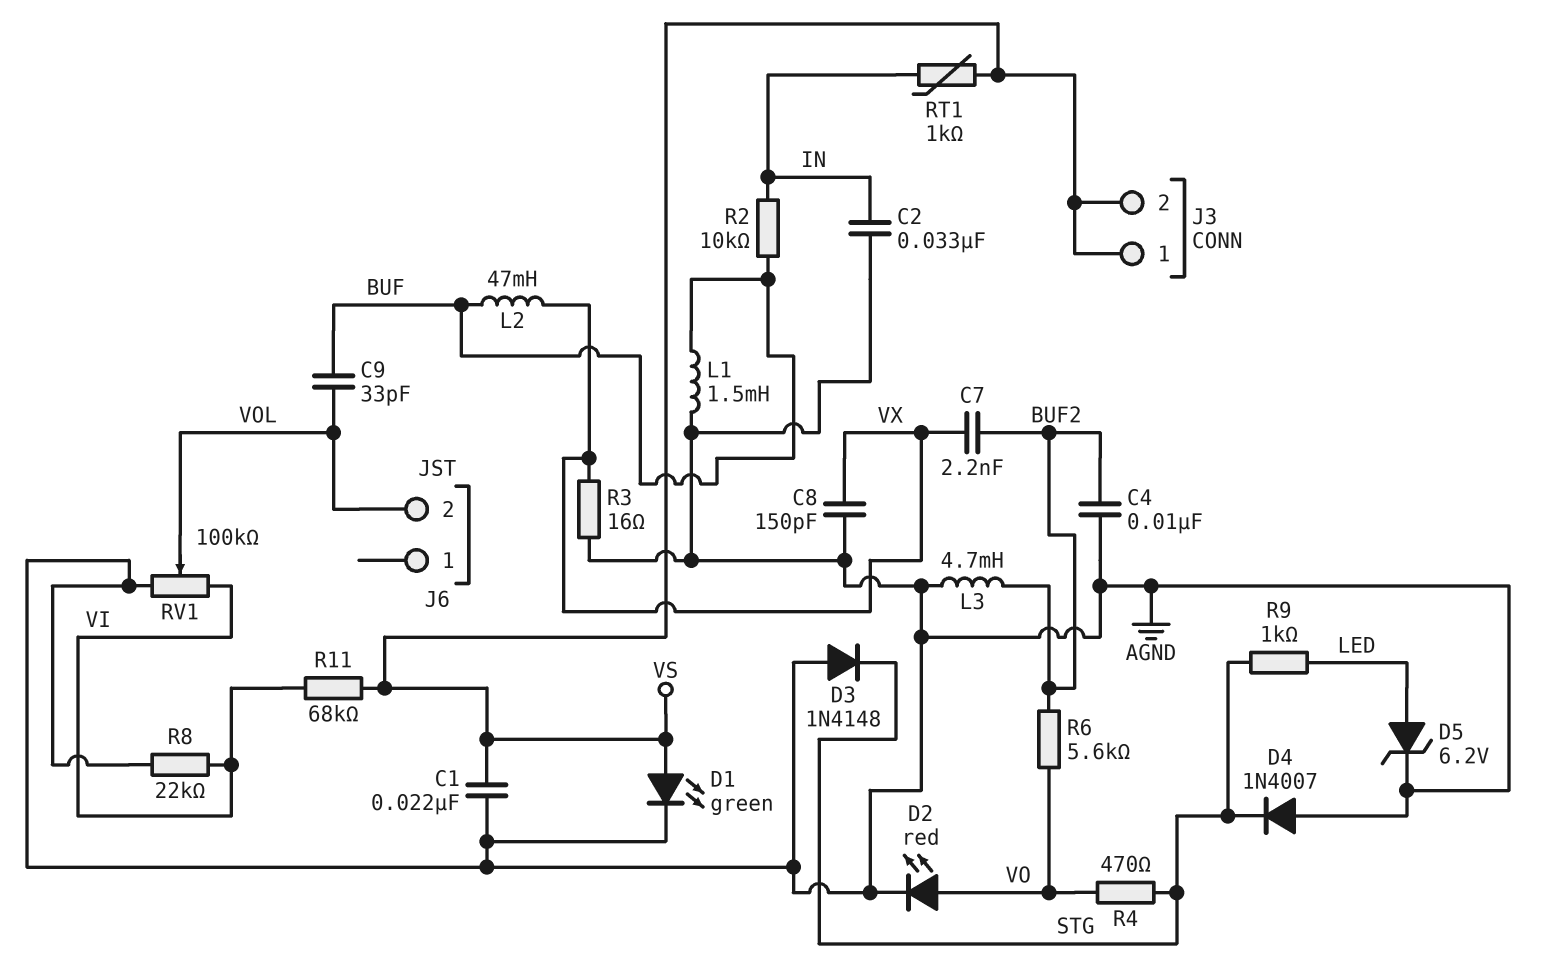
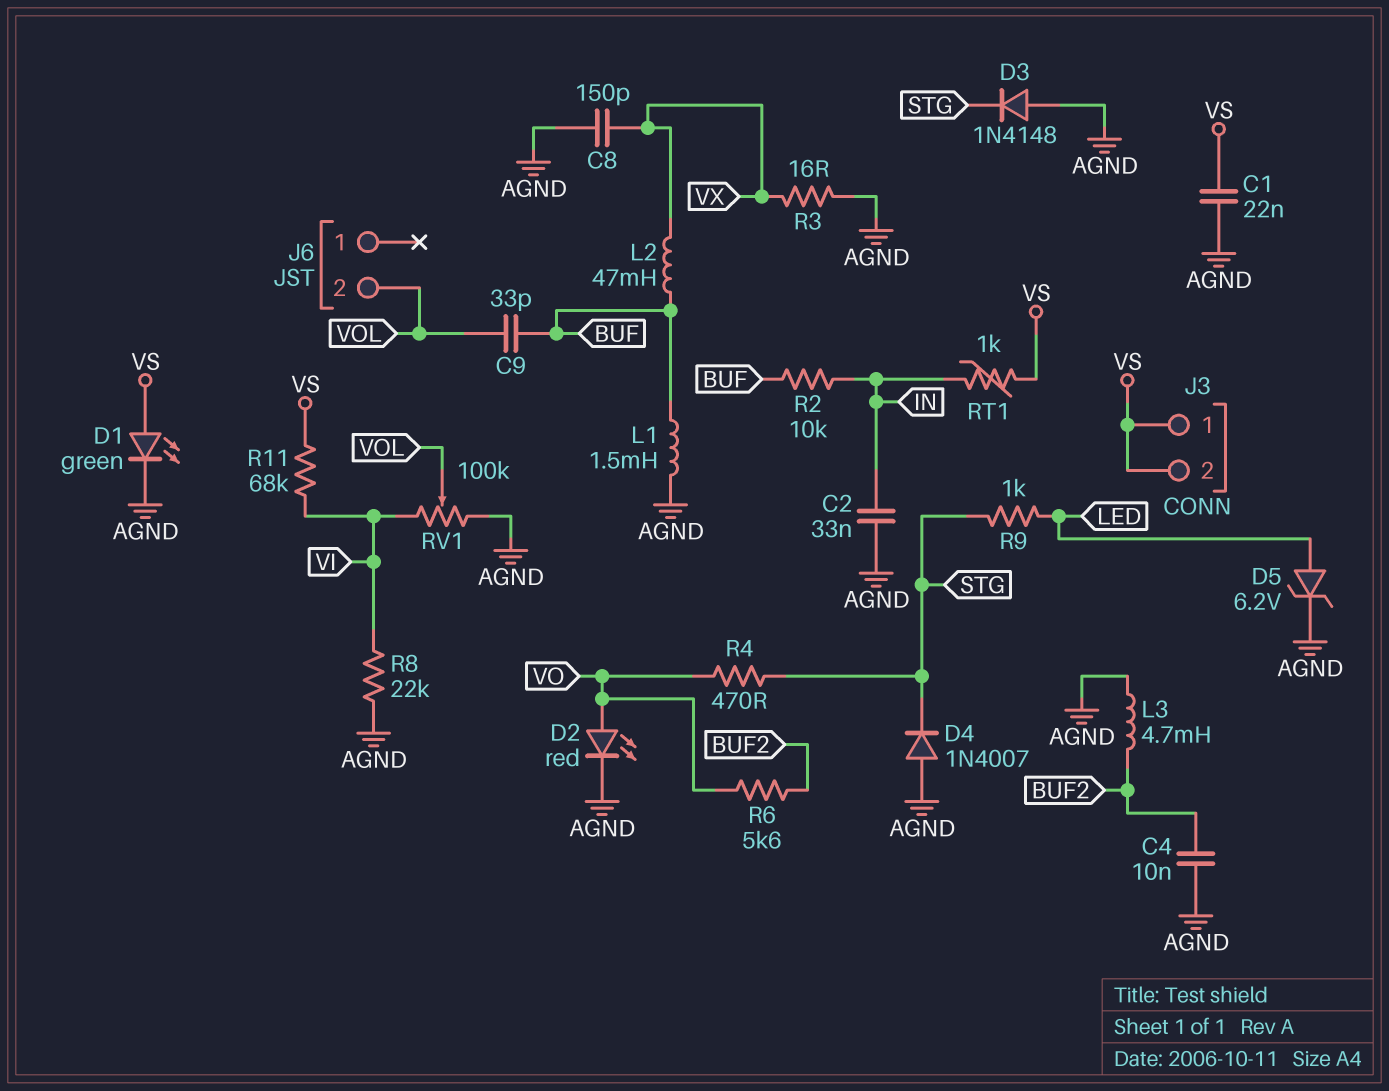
C7: 2.2nF (BUF2, VX) -> none

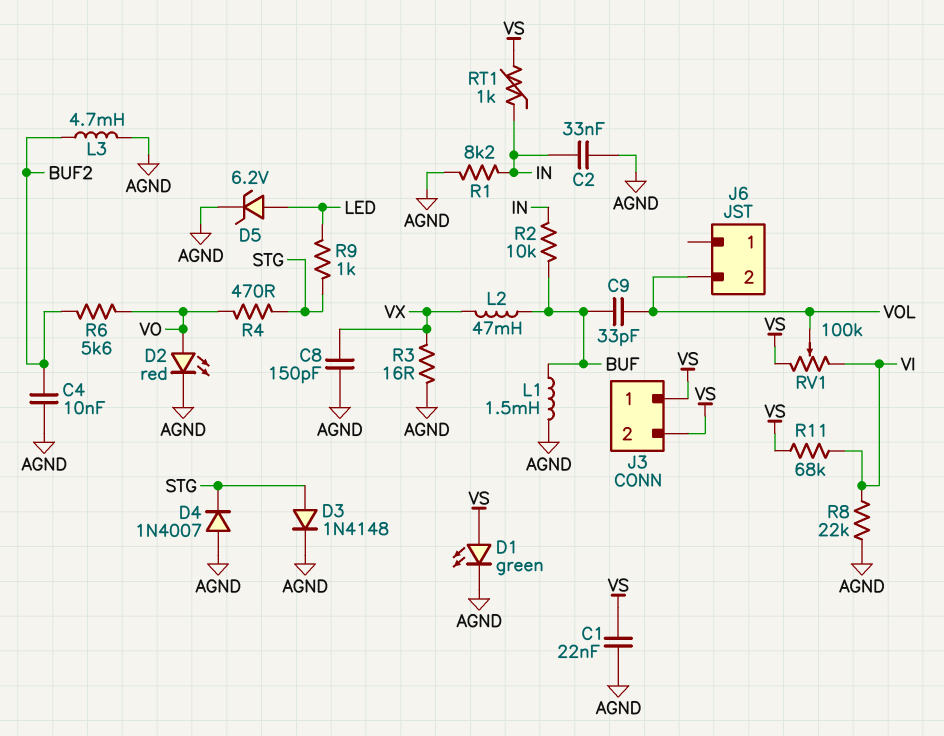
D3: diode 1N4148 (A AGND, K STG) -> diode 1N4148 (A STG, K AGND)
R1: none -> 8.2k (AGND, IN)
RV1: 100k (AGND, VI, wiper VOL) -> 100k (VI, VS, wiper VOL)

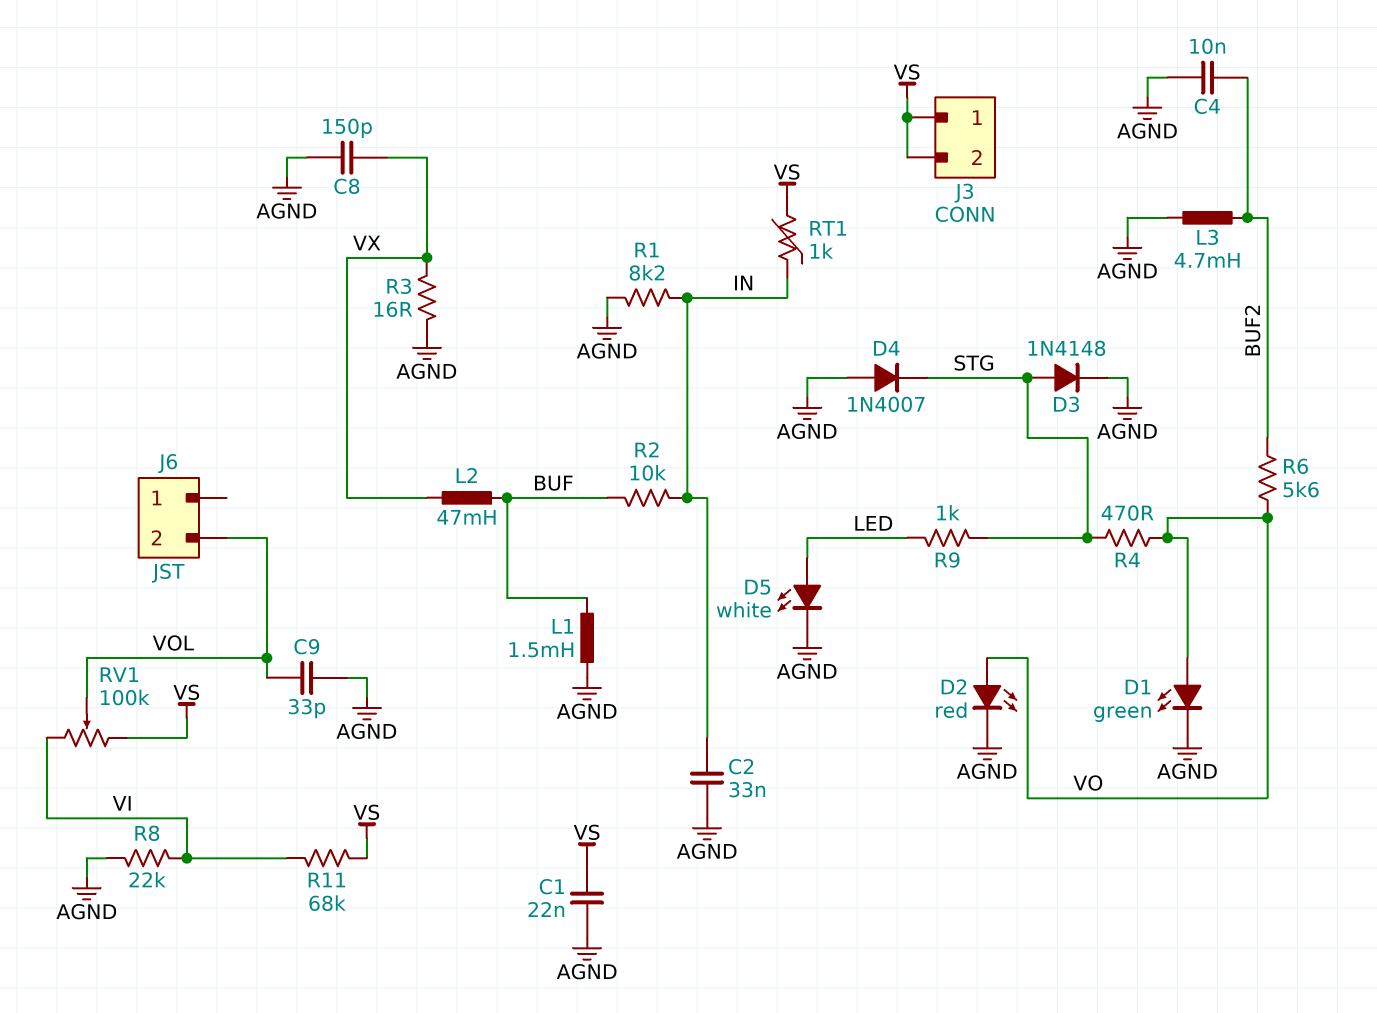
C9: 33pF (BUF, VOL) -> 33pF (AGND, VOL)
D1: LED green (A VS, K AGND) -> LED green (A VO, K AGND)
D5: zener 6.2V (A LED, K AGND) -> LED white (A LED, K AGND)

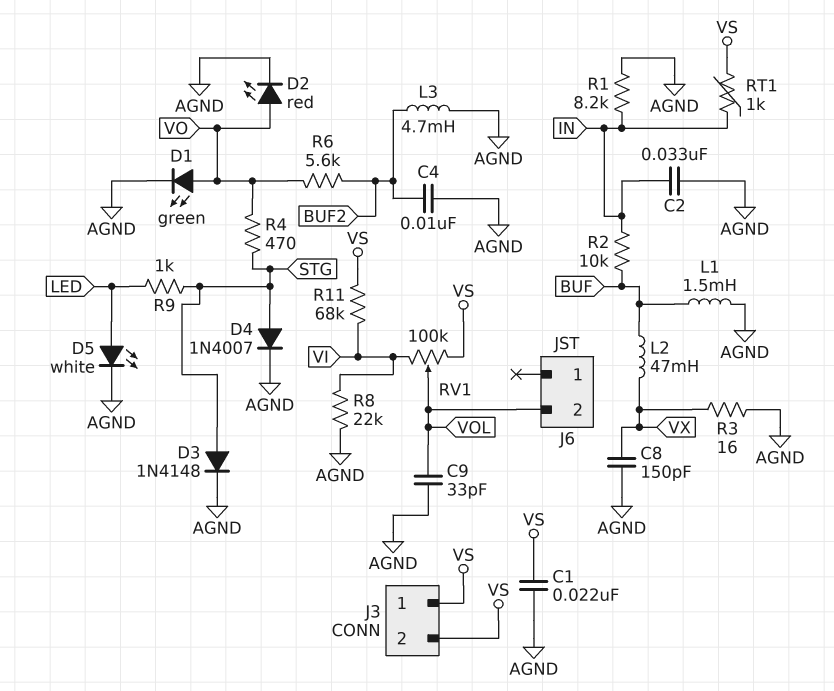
D4: diode 1N4007 (A AGND, K STG) -> diode 1N4007 (A STG, K AGND)

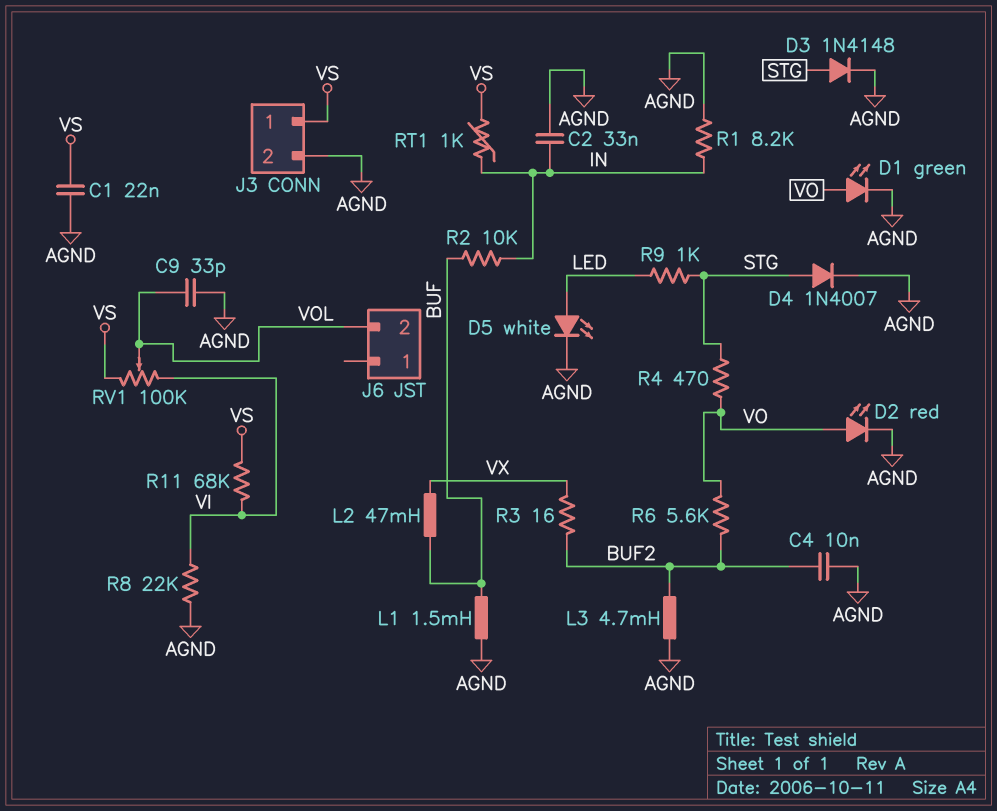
C8: 150pF (AGND, VX) -> none
J3 pin 2: VS -> AGND
R3: 16 (AGND, VX) -> 16 (BUF2, VX)

